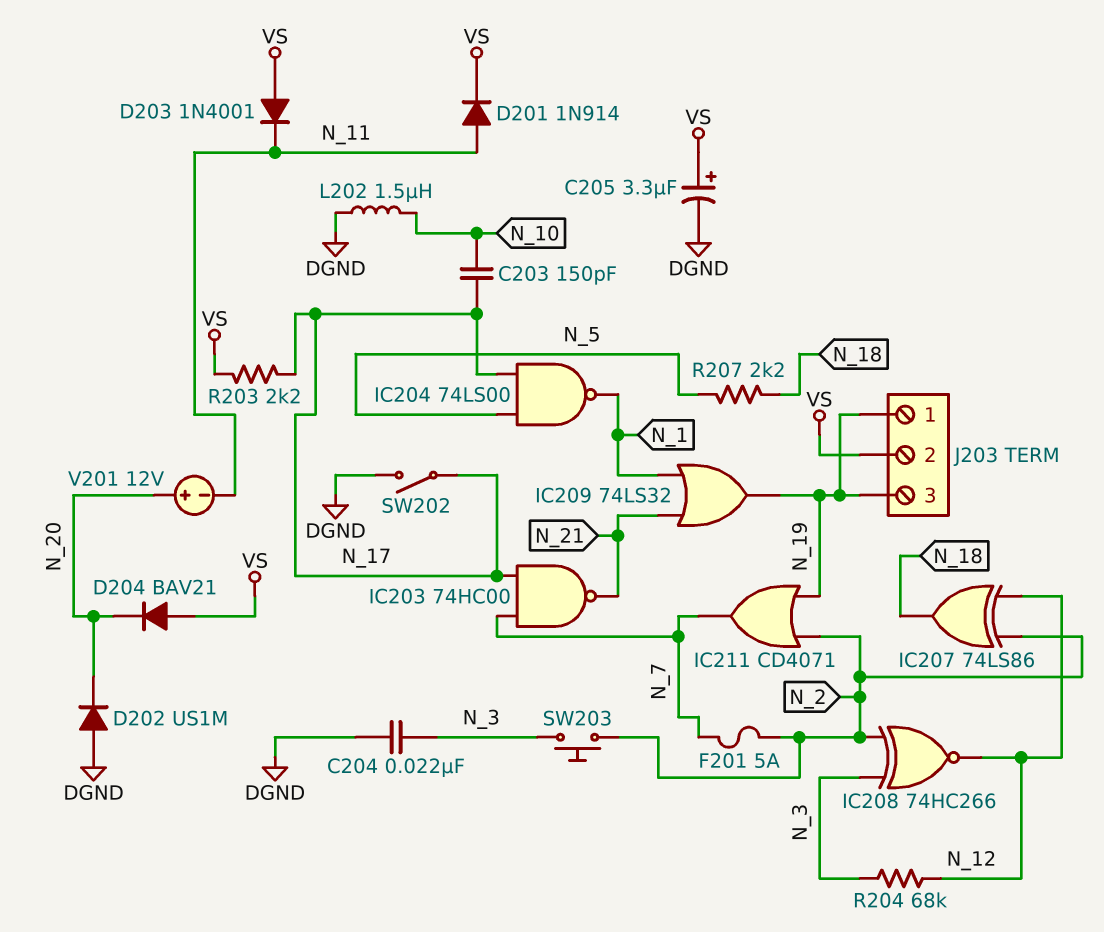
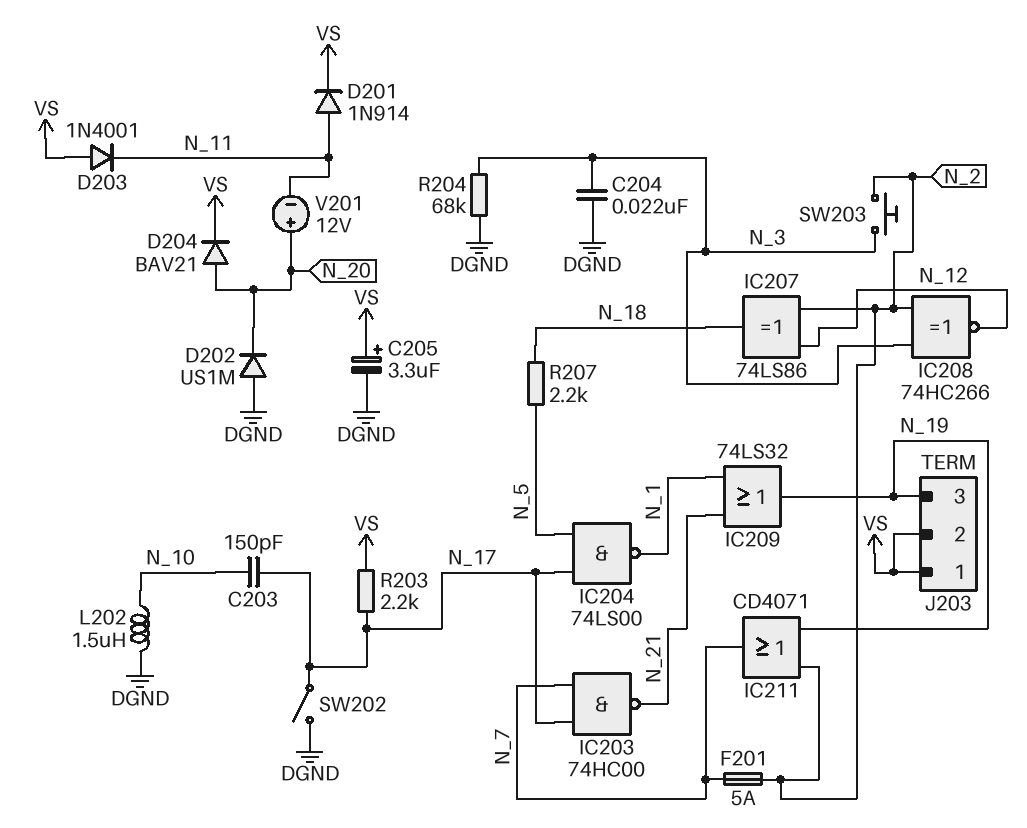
D204: diode BAV21 (A VS, K N_20) -> diode BAV21 (A N_20, K VS)
J203 pin 1: N_19 -> VS
R204: 68k (N_3, N_12) -> 68k (DGND, N_3)

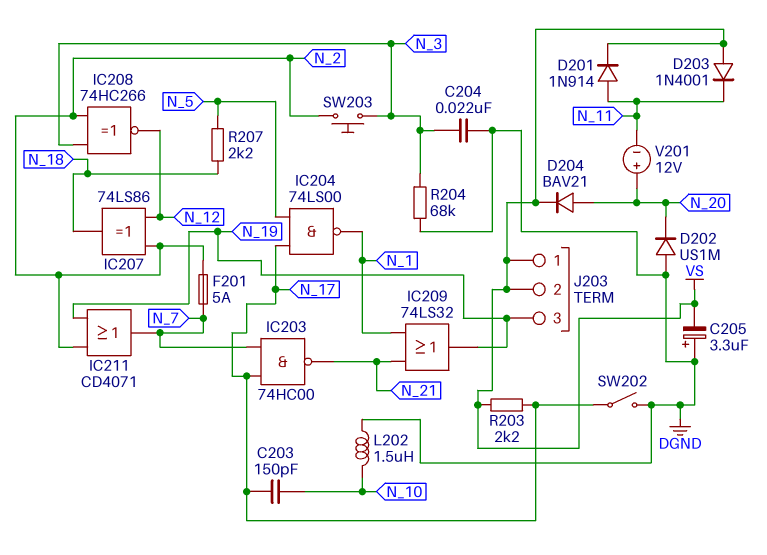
C205: 3.3uF (plus VS, minus DGND) -> 3.3uF (plus DGND, minus VS)

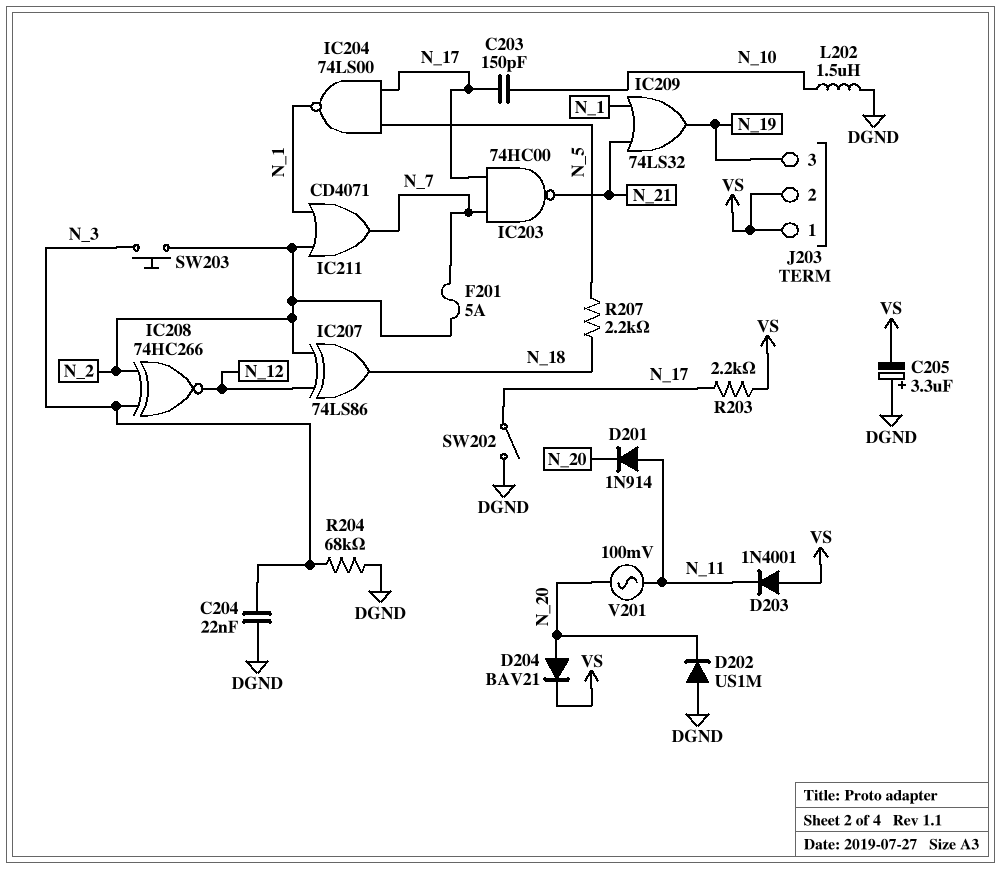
D201: diode 1N914 (A N_11, K VS) -> diode 1N914 (A N_11, K N_20)
IC211: OR CD4071 (in N_2, in N_19, out N_7) -> OR CD4071 (in N_1, in N_2, out N_7)
V201: 12V (plus N_20, minus N_11) -> AC 100mV (N_11, N_20)

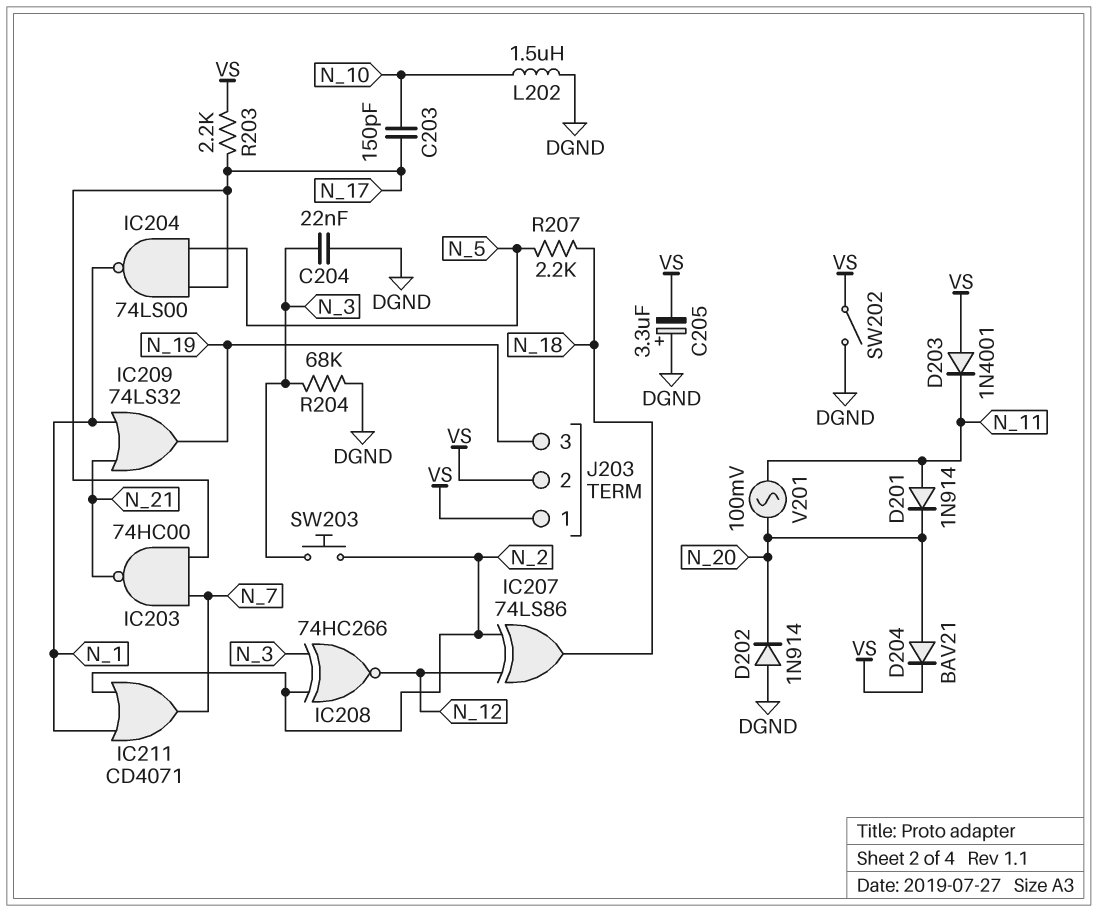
D202: diode US1M (A DGND, K N_20) -> diode 1N914 (A DGND, K N_20)
F201: 5A (N_2, N_7) -> none
SW202: switch (DGND, N_17) -> switch (DGND, VS)

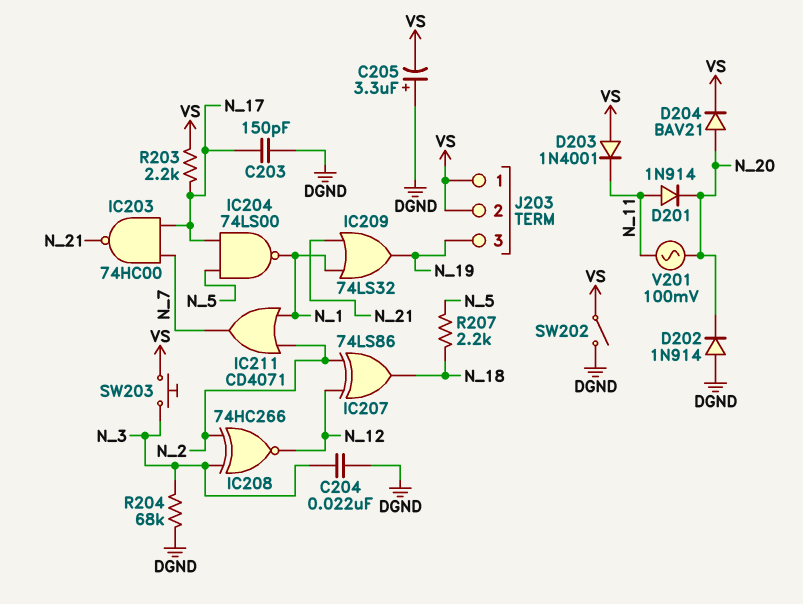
C203: 150pF (N_10, N_17) -> 150pF (DGND, N_17)
L202: 1.5uH (DGND, N_10) -> none
SW203: button (N_2, N_3) -> button (N_3, VS)

